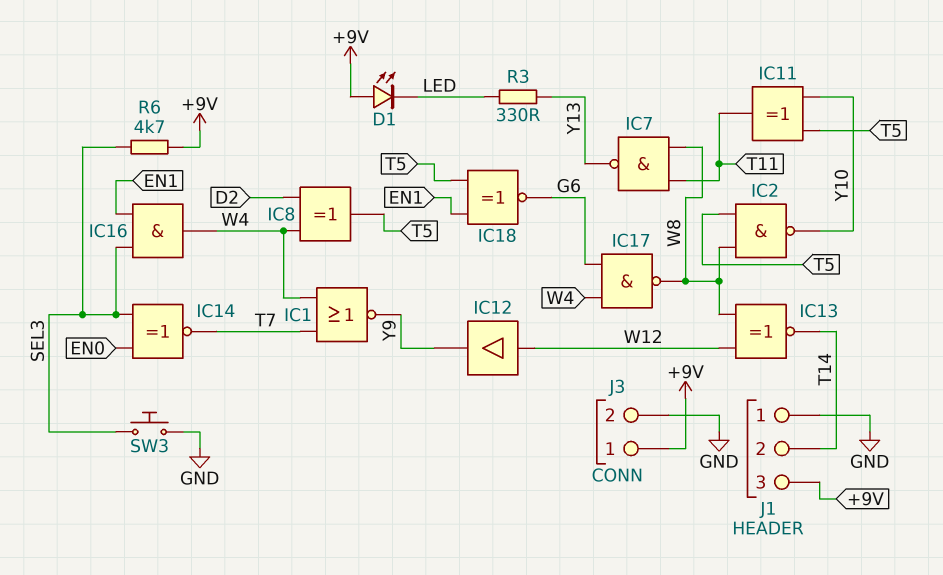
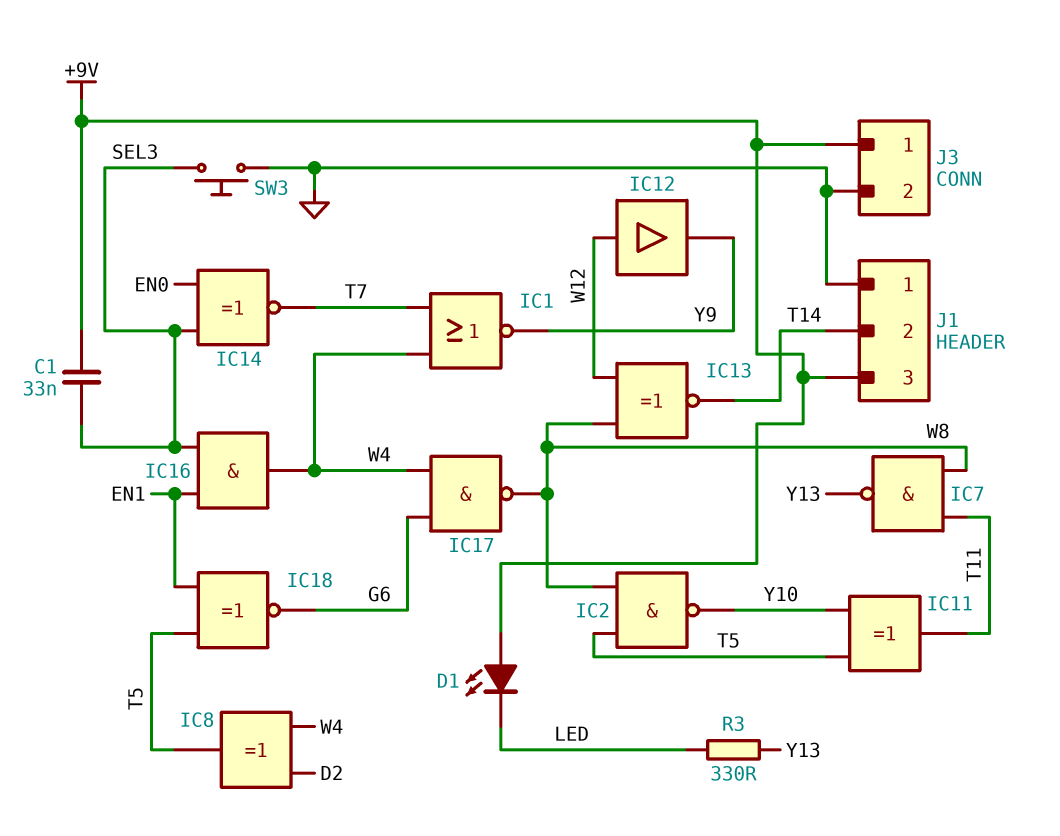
C1: none -> 33nF (+9V, SEL3)
R6: 4.7k (+9V, SEL3) -> none

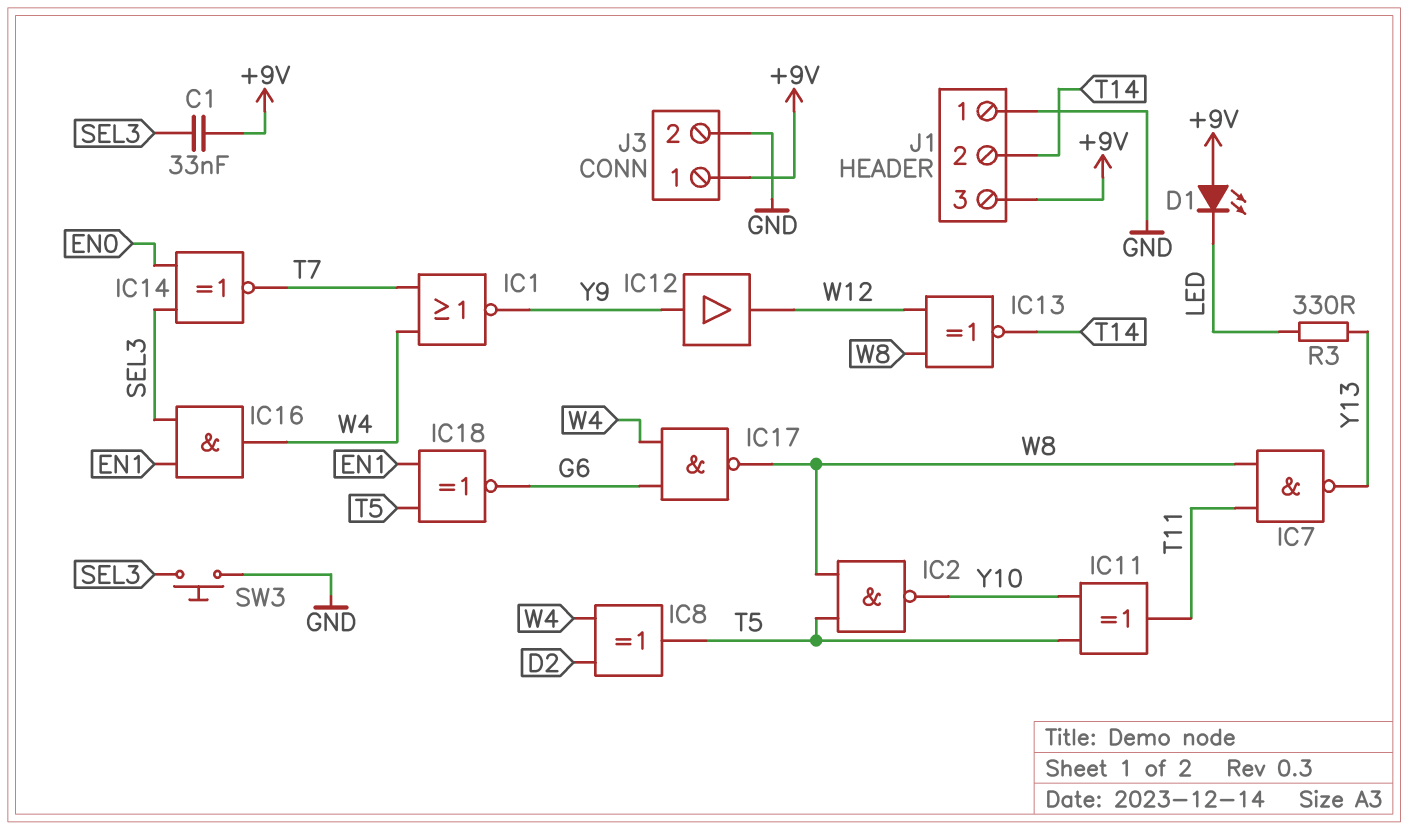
IC12: buffer (in W12, out Y9) -> buffer (in Y9, out W12)

